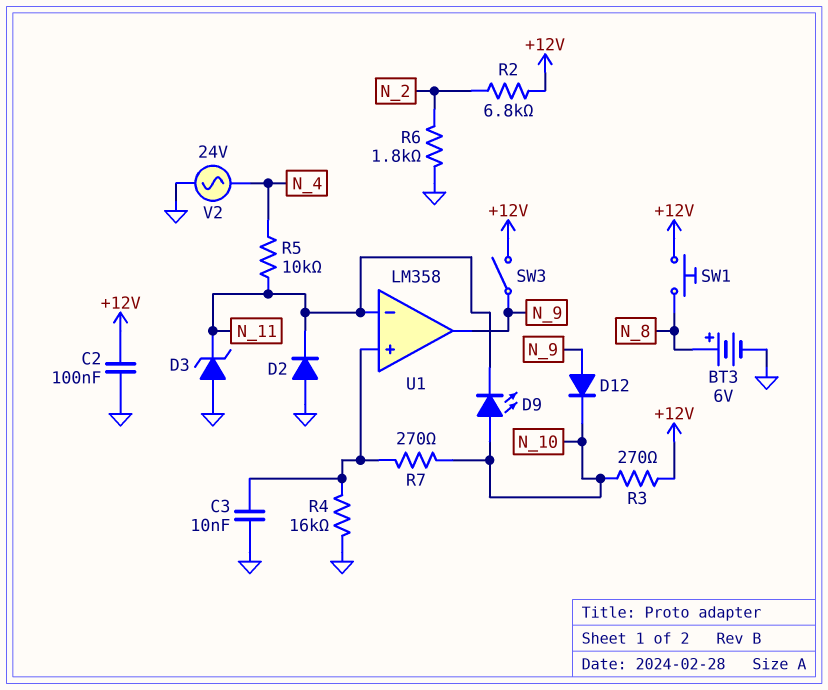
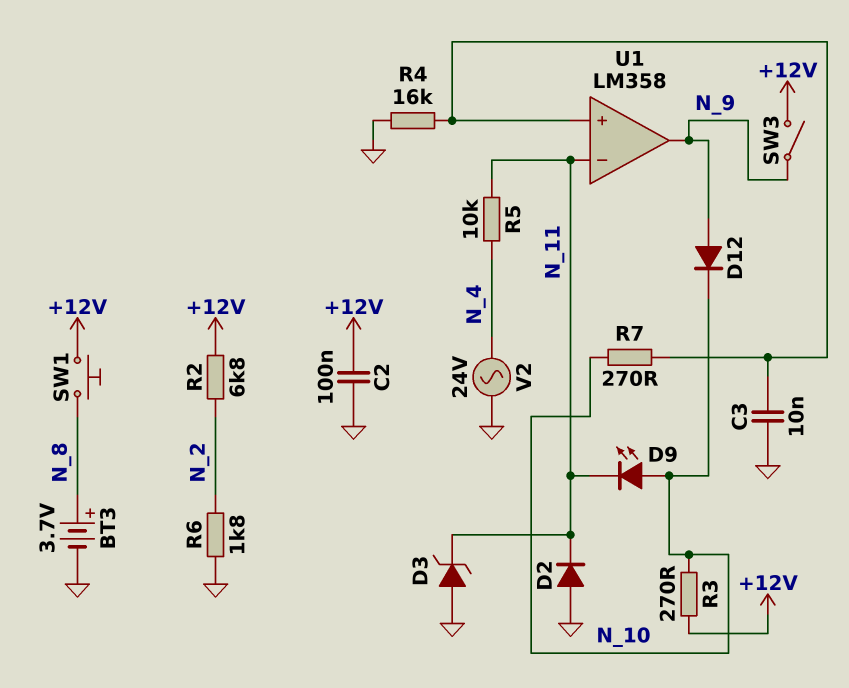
BT3: 6V (plus N_8, minus GND) -> 3.7V (plus N_8, minus GND)

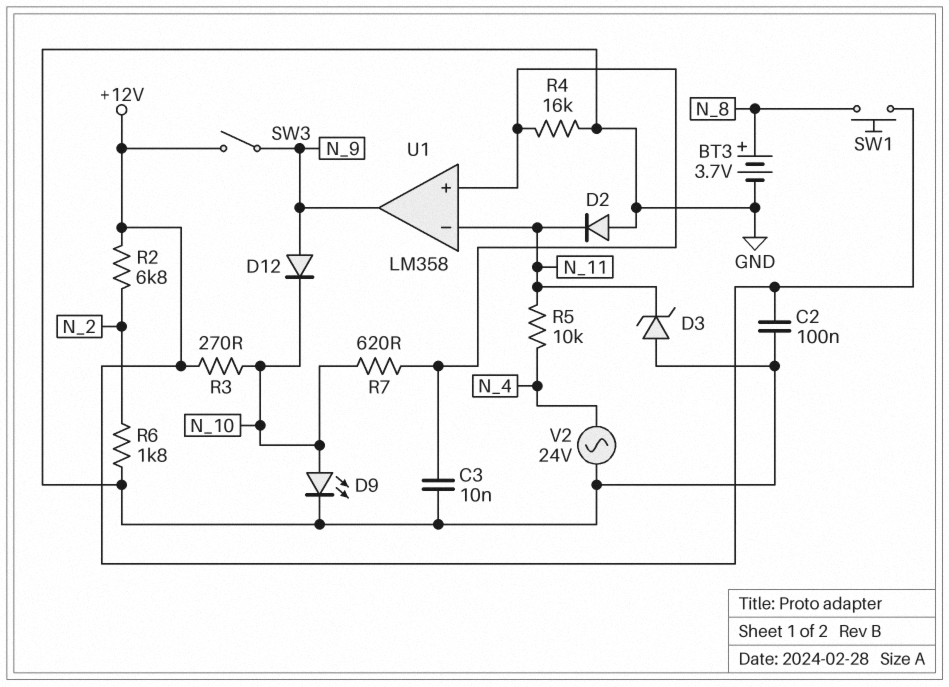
D9: LED (A N_10, K N_11) -> LED (A N_10, K GND)
R7: 270 (N_10, U1/in+) -> 620 (N_10, U1/in+)

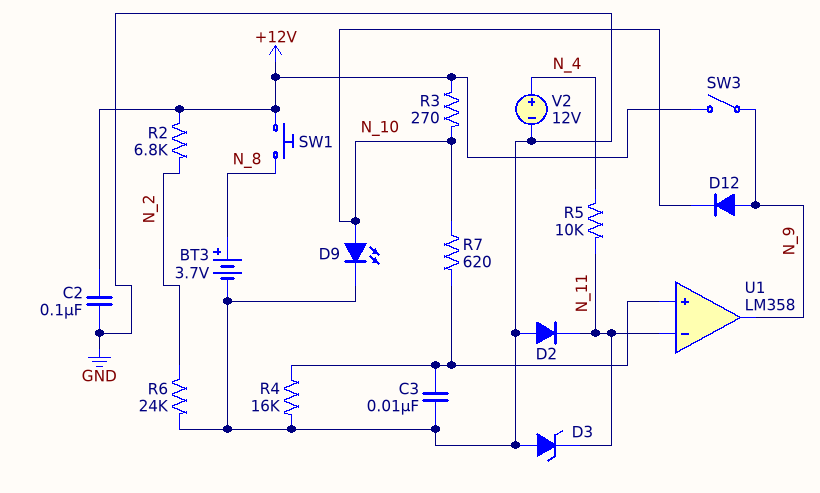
R6: 1.8k (GND, N_2) -> 24k (GND, N_2)
V2: AC 24V (GND, N_4) -> 12V (plus N_4, minus GND)

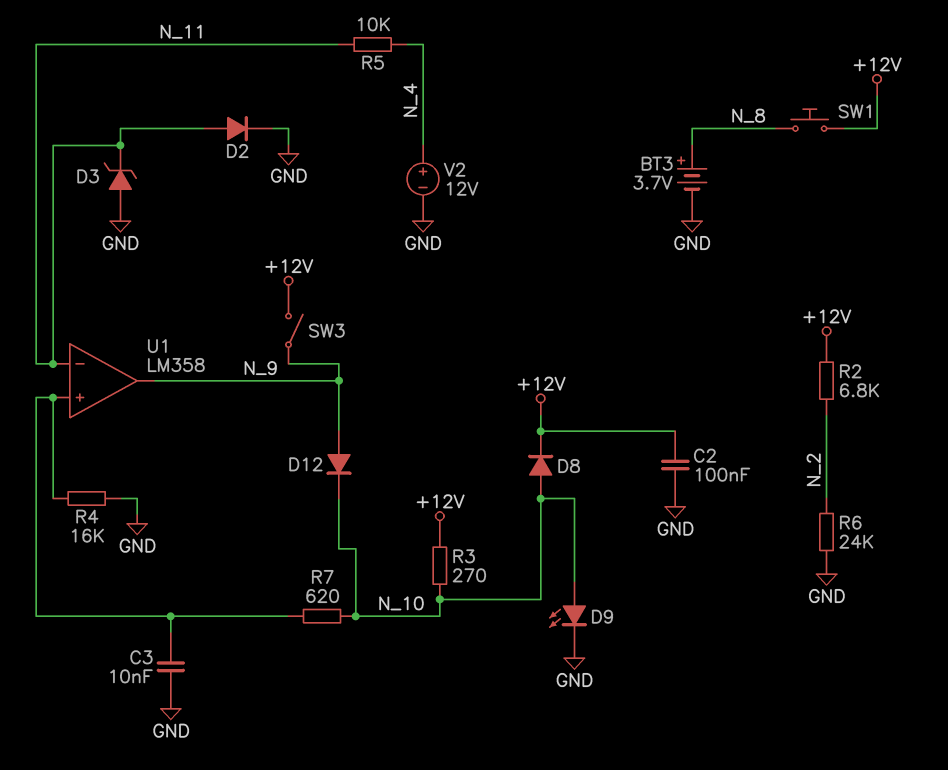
D2: diode (A GND, K N_11) -> diode (A N_11, K GND)
D8: none -> diode (A N_10, K +12V)

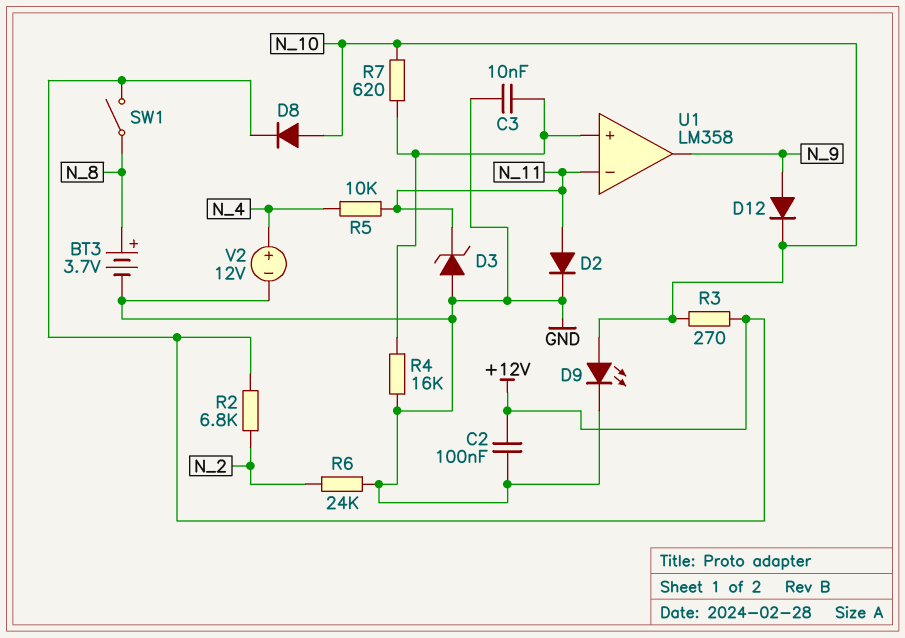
SW1: button (+12V, N_8) -> switch (+12V, N_8)
SW3: switch (+12V, N_9) -> none

